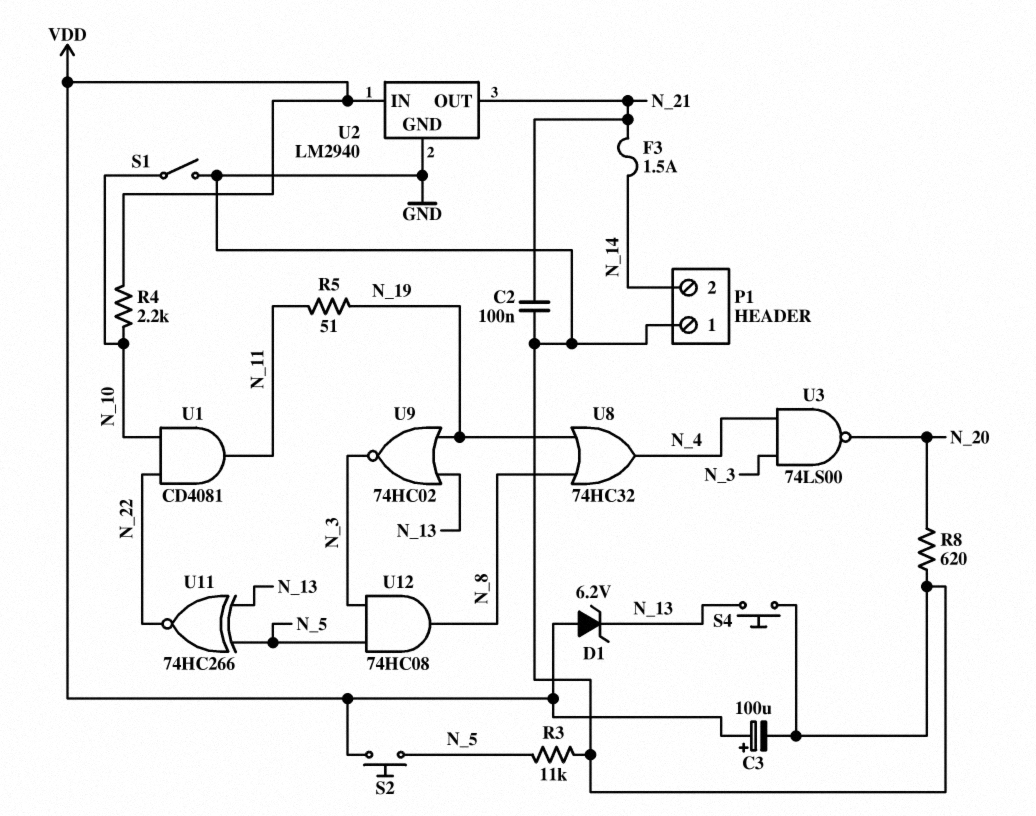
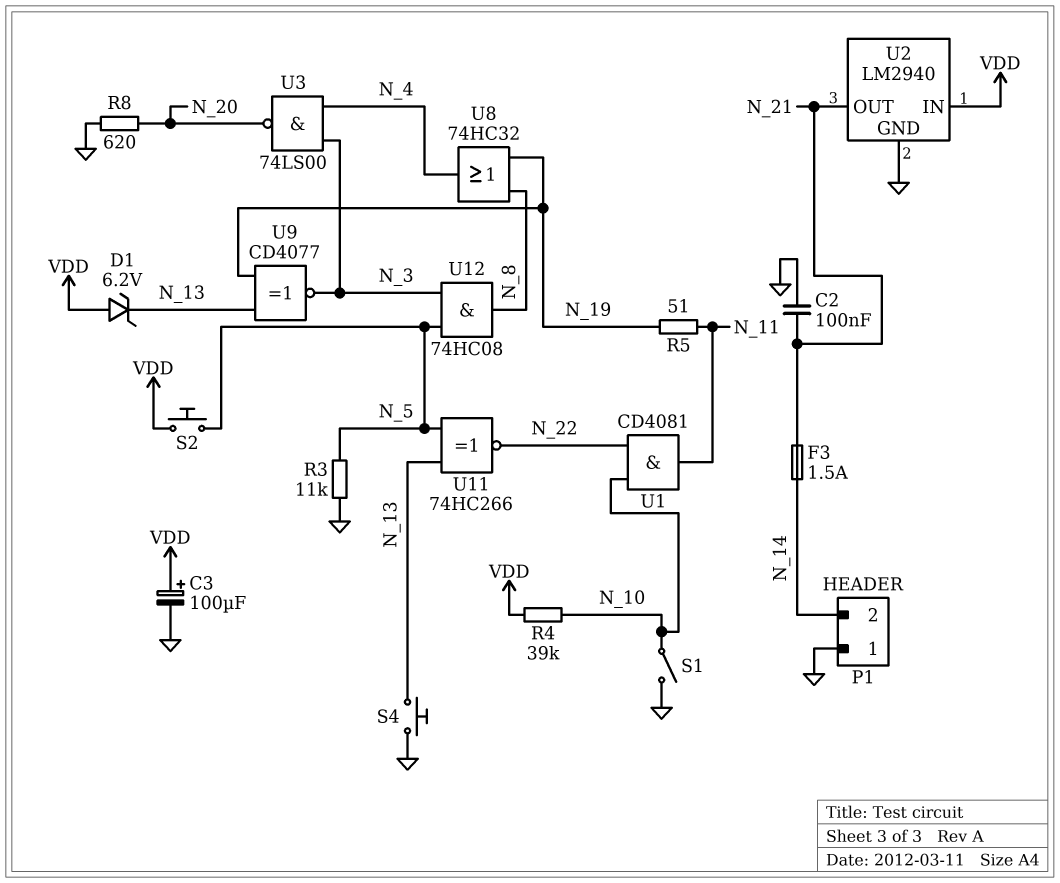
R4: 2.2k (N_10, VDD) -> 39k (N_10, VDD)
U9: NOR 74HC02 (in N_13, in N_19, out N_3) -> XNOR CD4077 (in N_13, in N_19, out N_3)

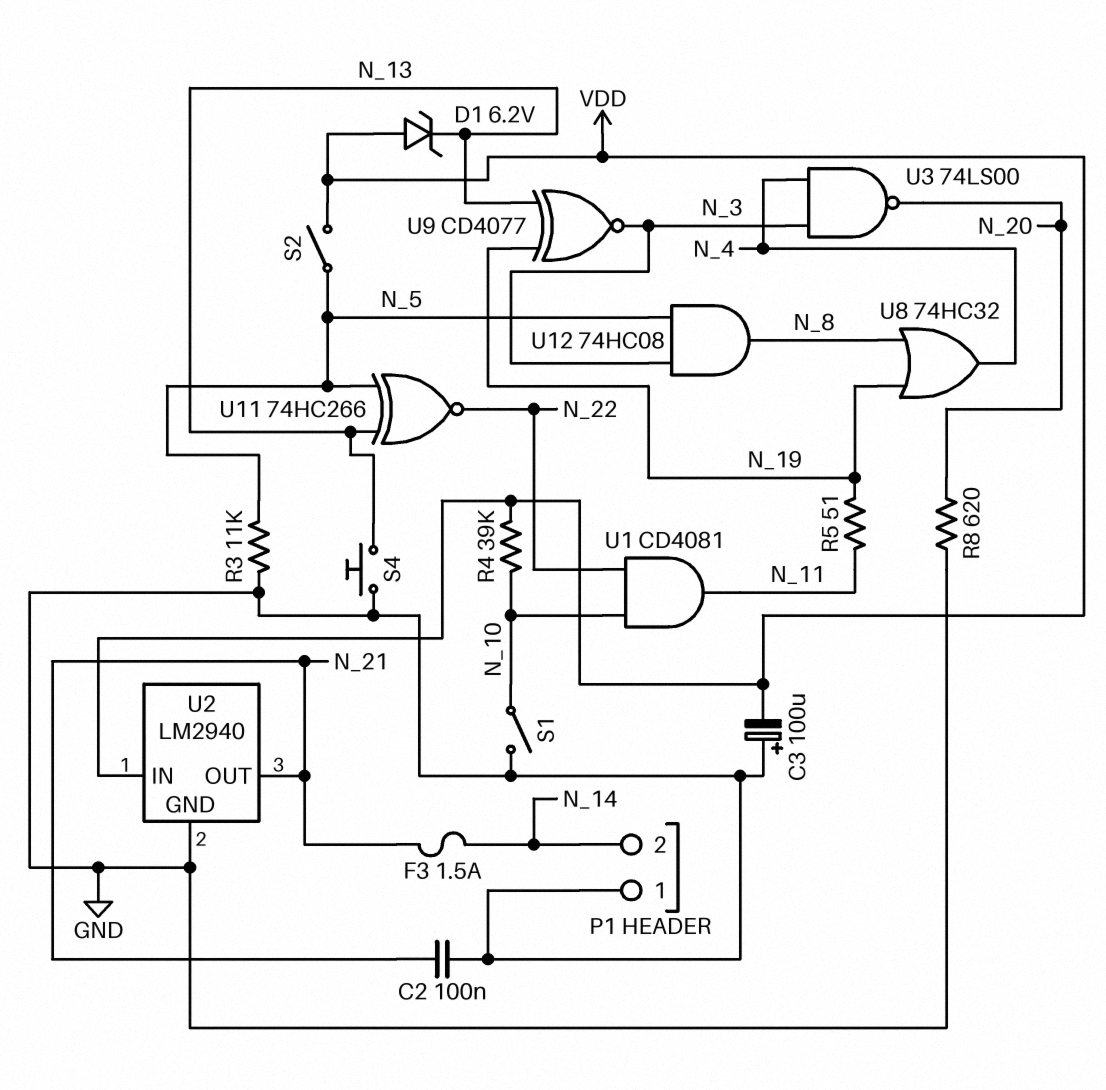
C3: 100uF (plus VDD, minus GND) -> 100uF (plus GND, minus VDD)
S2: button (N_5, VDD) -> switch (N_5, VDD)

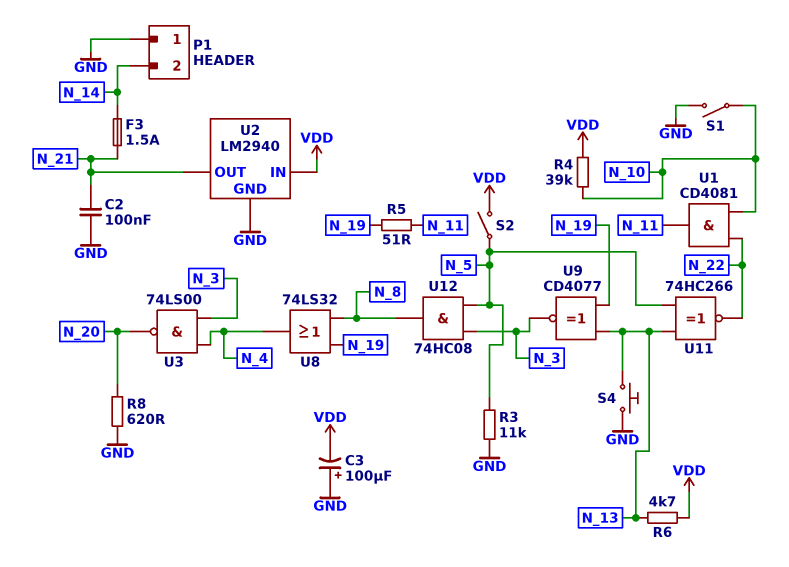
D1: zener 6.2V (A VDD, K N_13) -> none
R6: none -> 4.7k (N_13, VDD)
U8: OR 74HC32 (in N_8, in N_19, out N_4) -> OR 74LS32 (in N_8, in N_19, out N_4)

